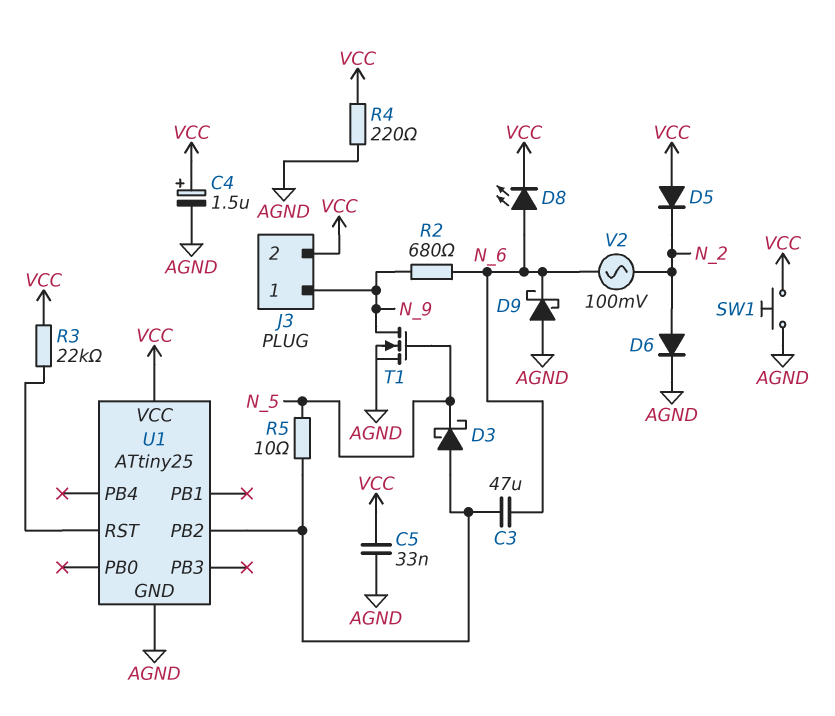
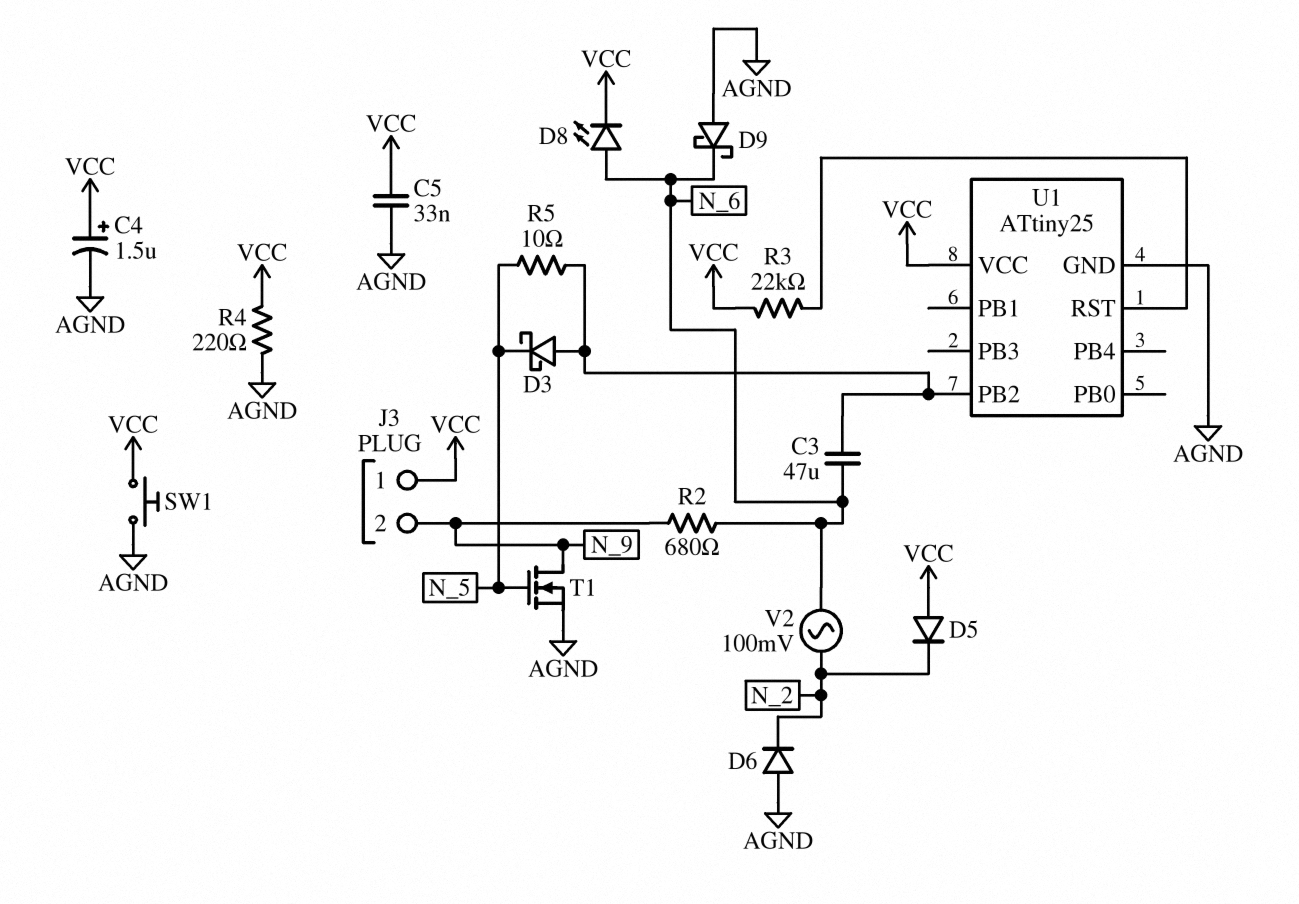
D6: diode (A N_2, K AGND) -> diode (A AGND, K N_2)
J3 pin 1: N_9 -> VCC
J3 pin 2: VCC -> N_9

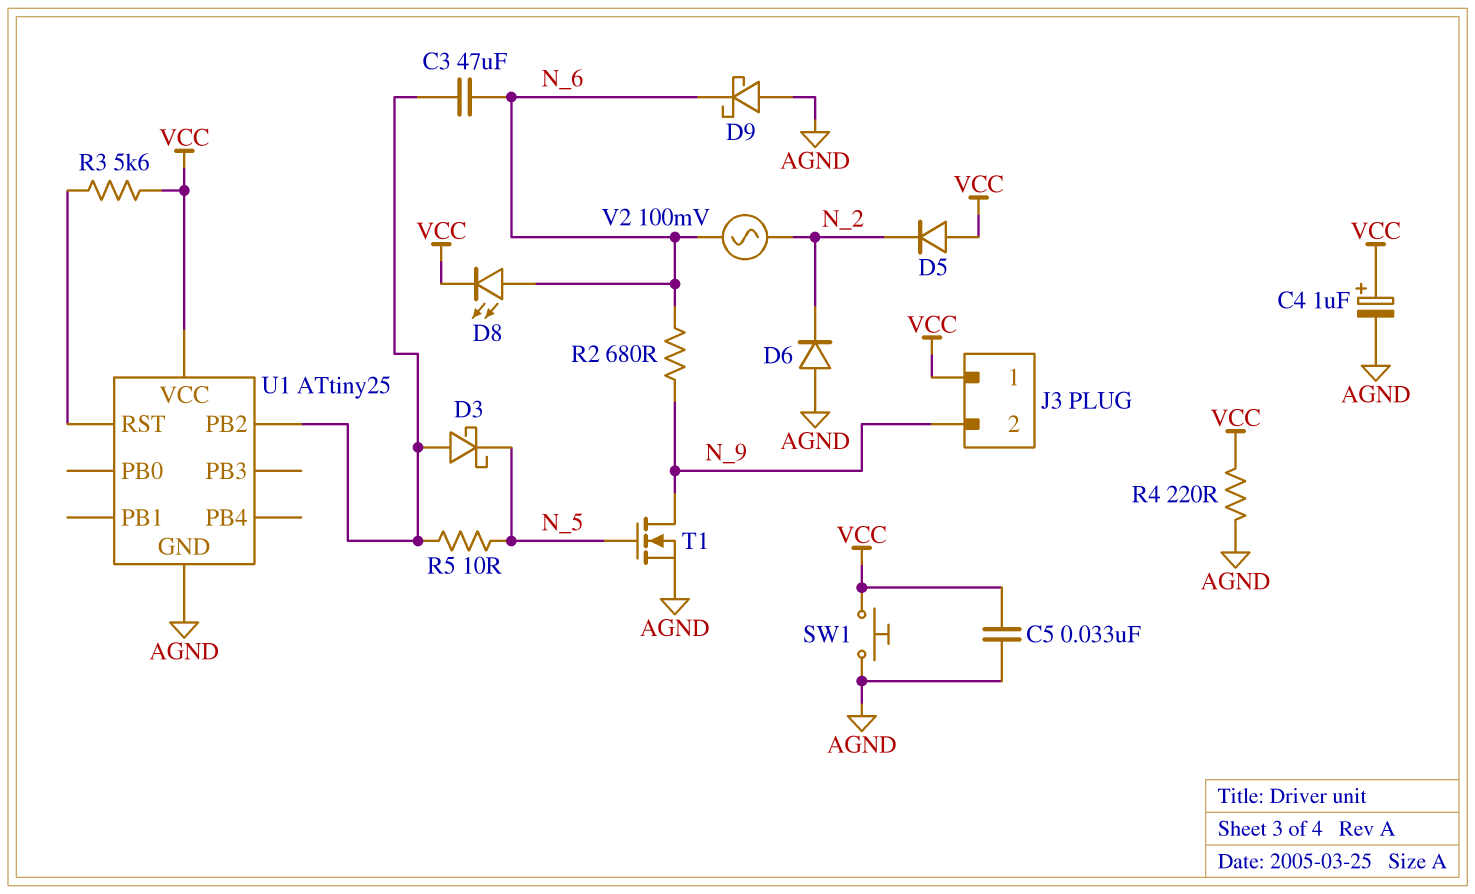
C4: 1.5uF (plus VCC, minus AGND) -> 1uF (plus VCC, minus AGND)
R3: 22k (U1/RST, VCC) -> 5.6k (U1/RST, VCC)

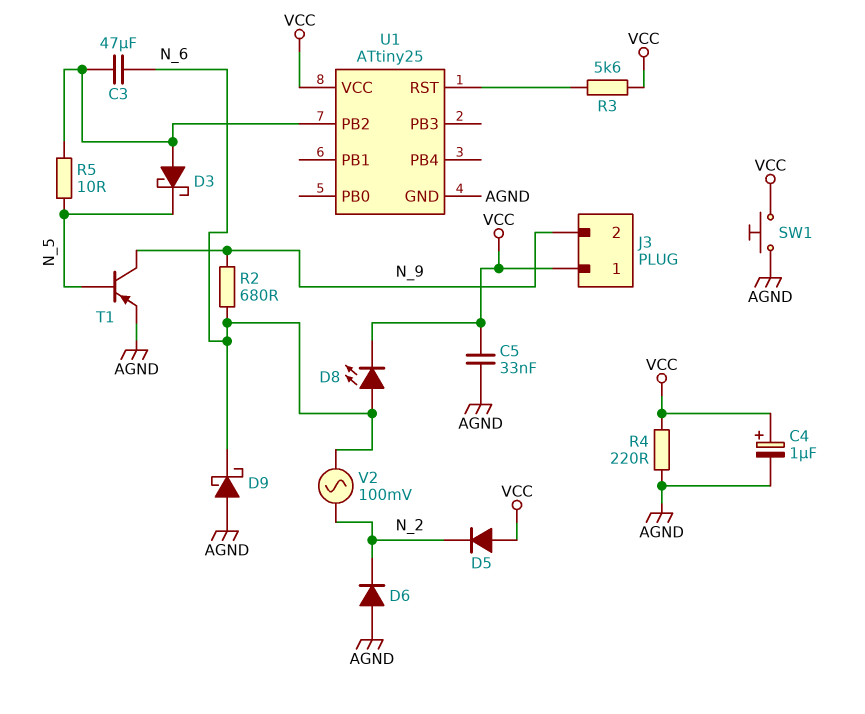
T1: NMOS (G N_5, D N_9, S AGND) -> PNP (B N_5, C N_9, E AGND)

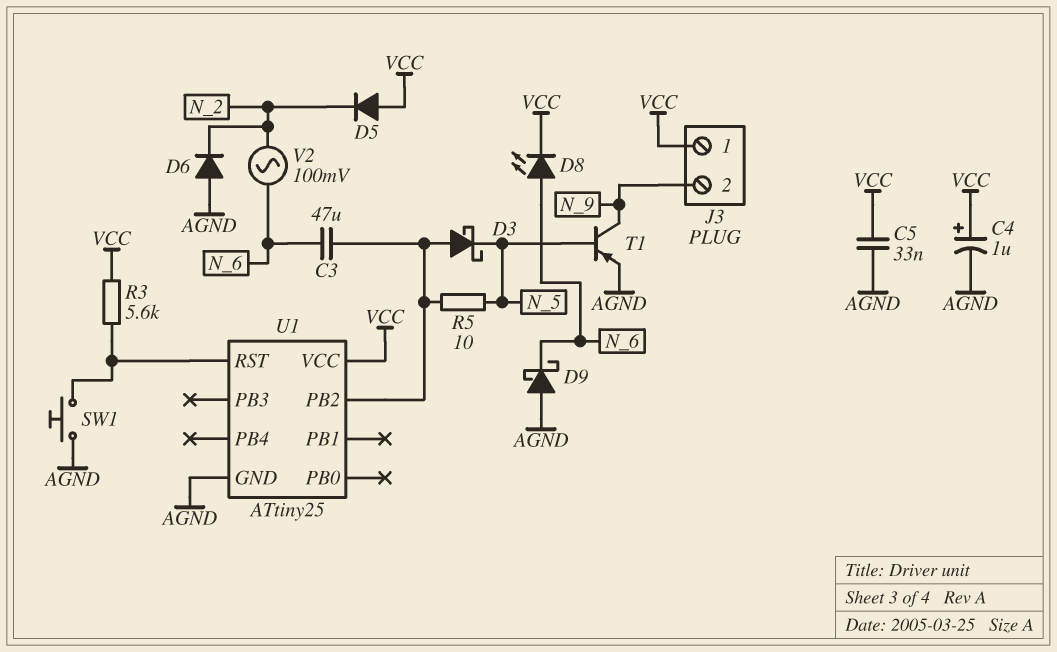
R2: 680 (N_6, N_9) -> none
R4: 220 (AGND, VCC) -> none
SW1: button (AGND, VCC) -> button (AGND, U1/RST)

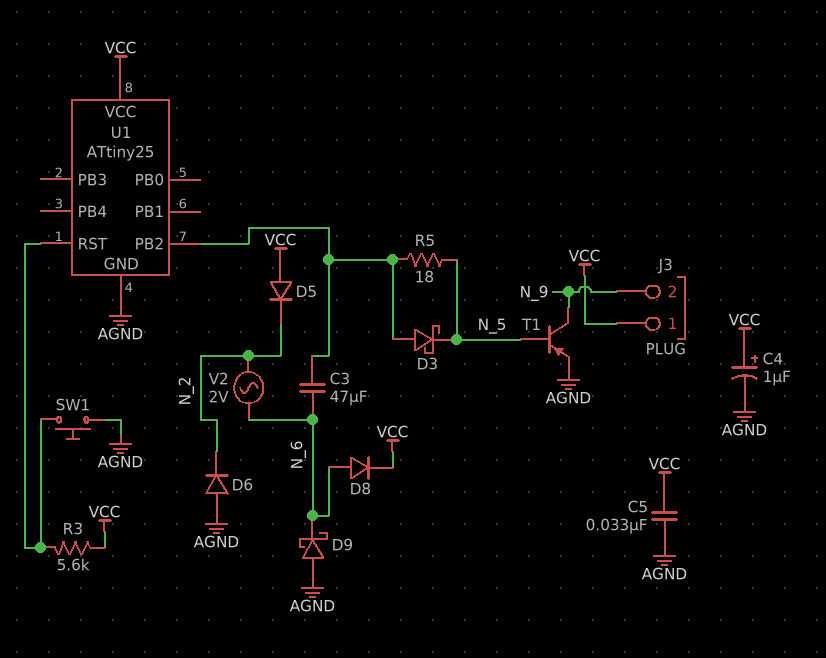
D8: LED (A N_6, K VCC) -> diode (A N_6, K VCC)
R5: 10 (N_5, U1/PB2) -> 18 (N_5, U1/PB2)
V2: AC 100mV (N_2, N_6) -> AC 2V (N_2, N_6)

